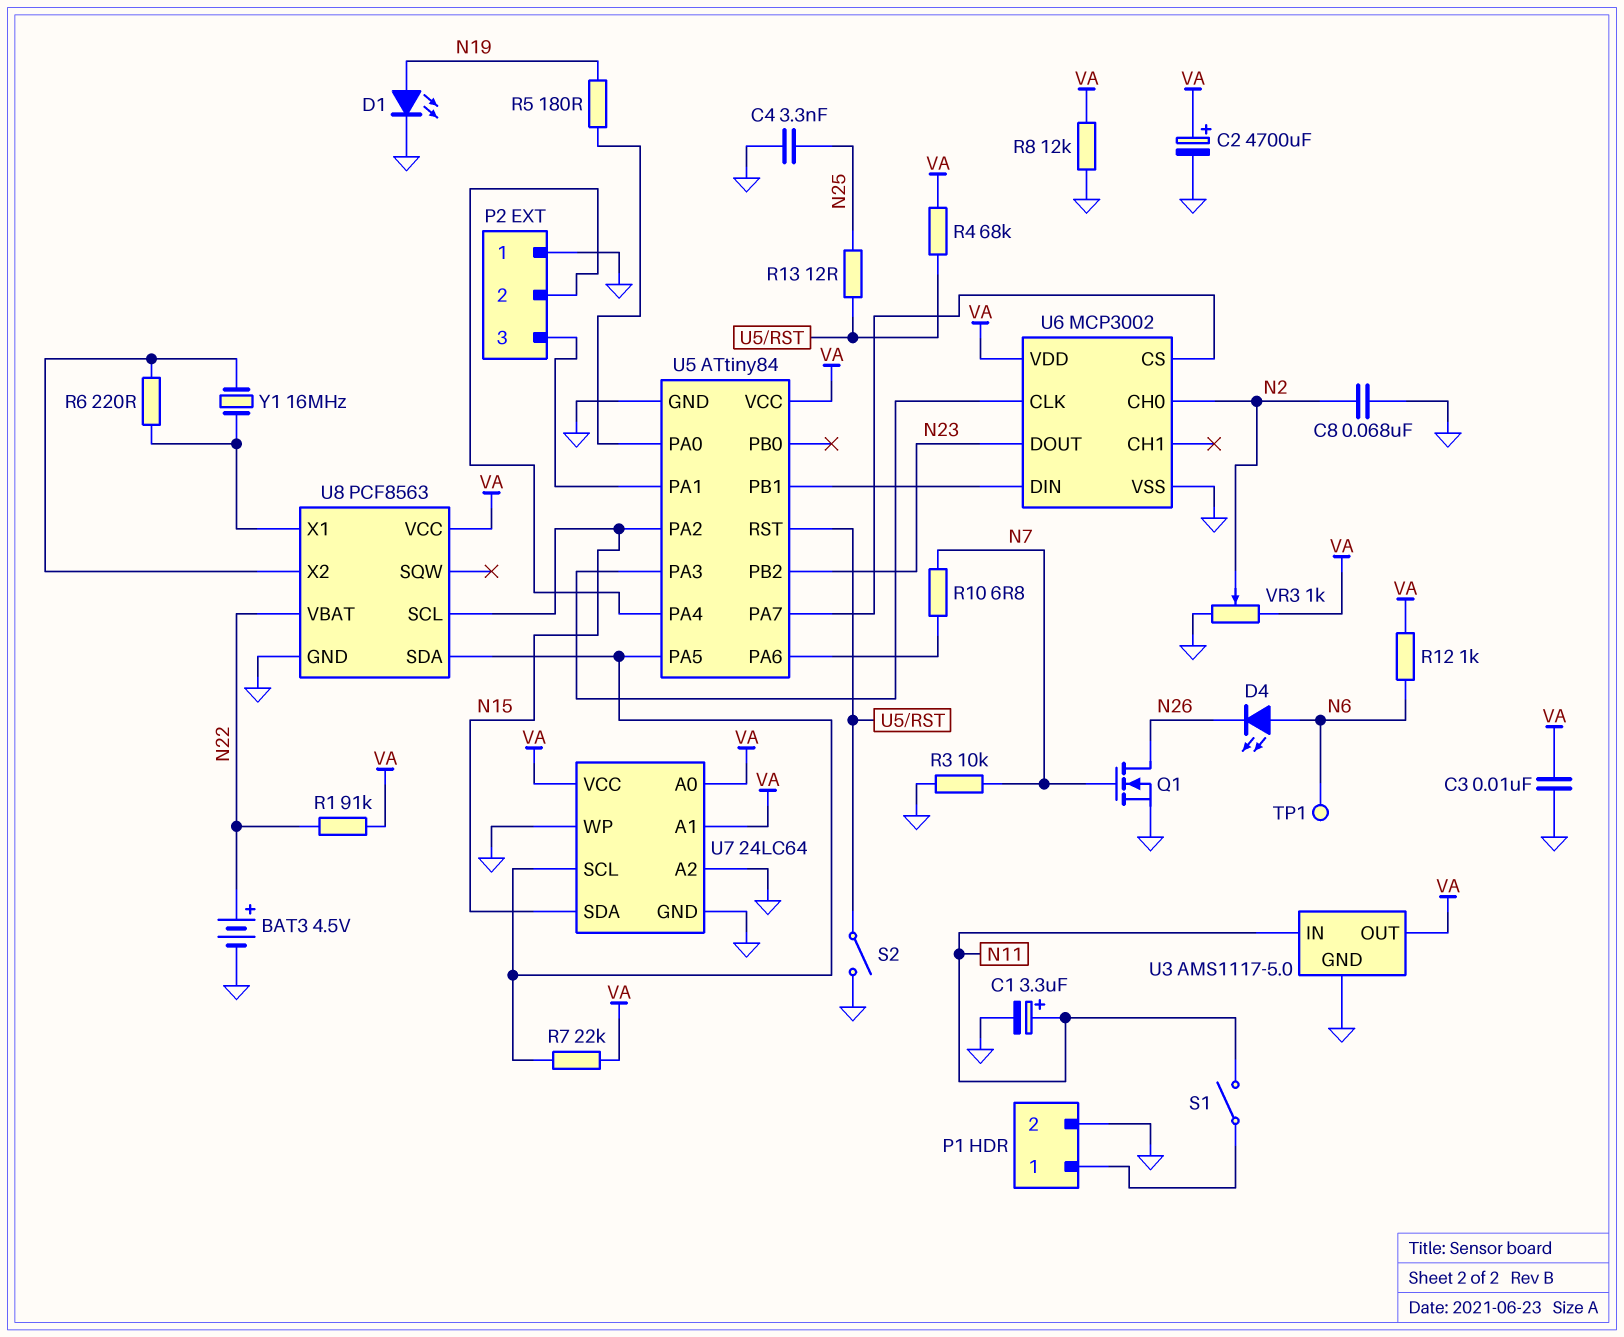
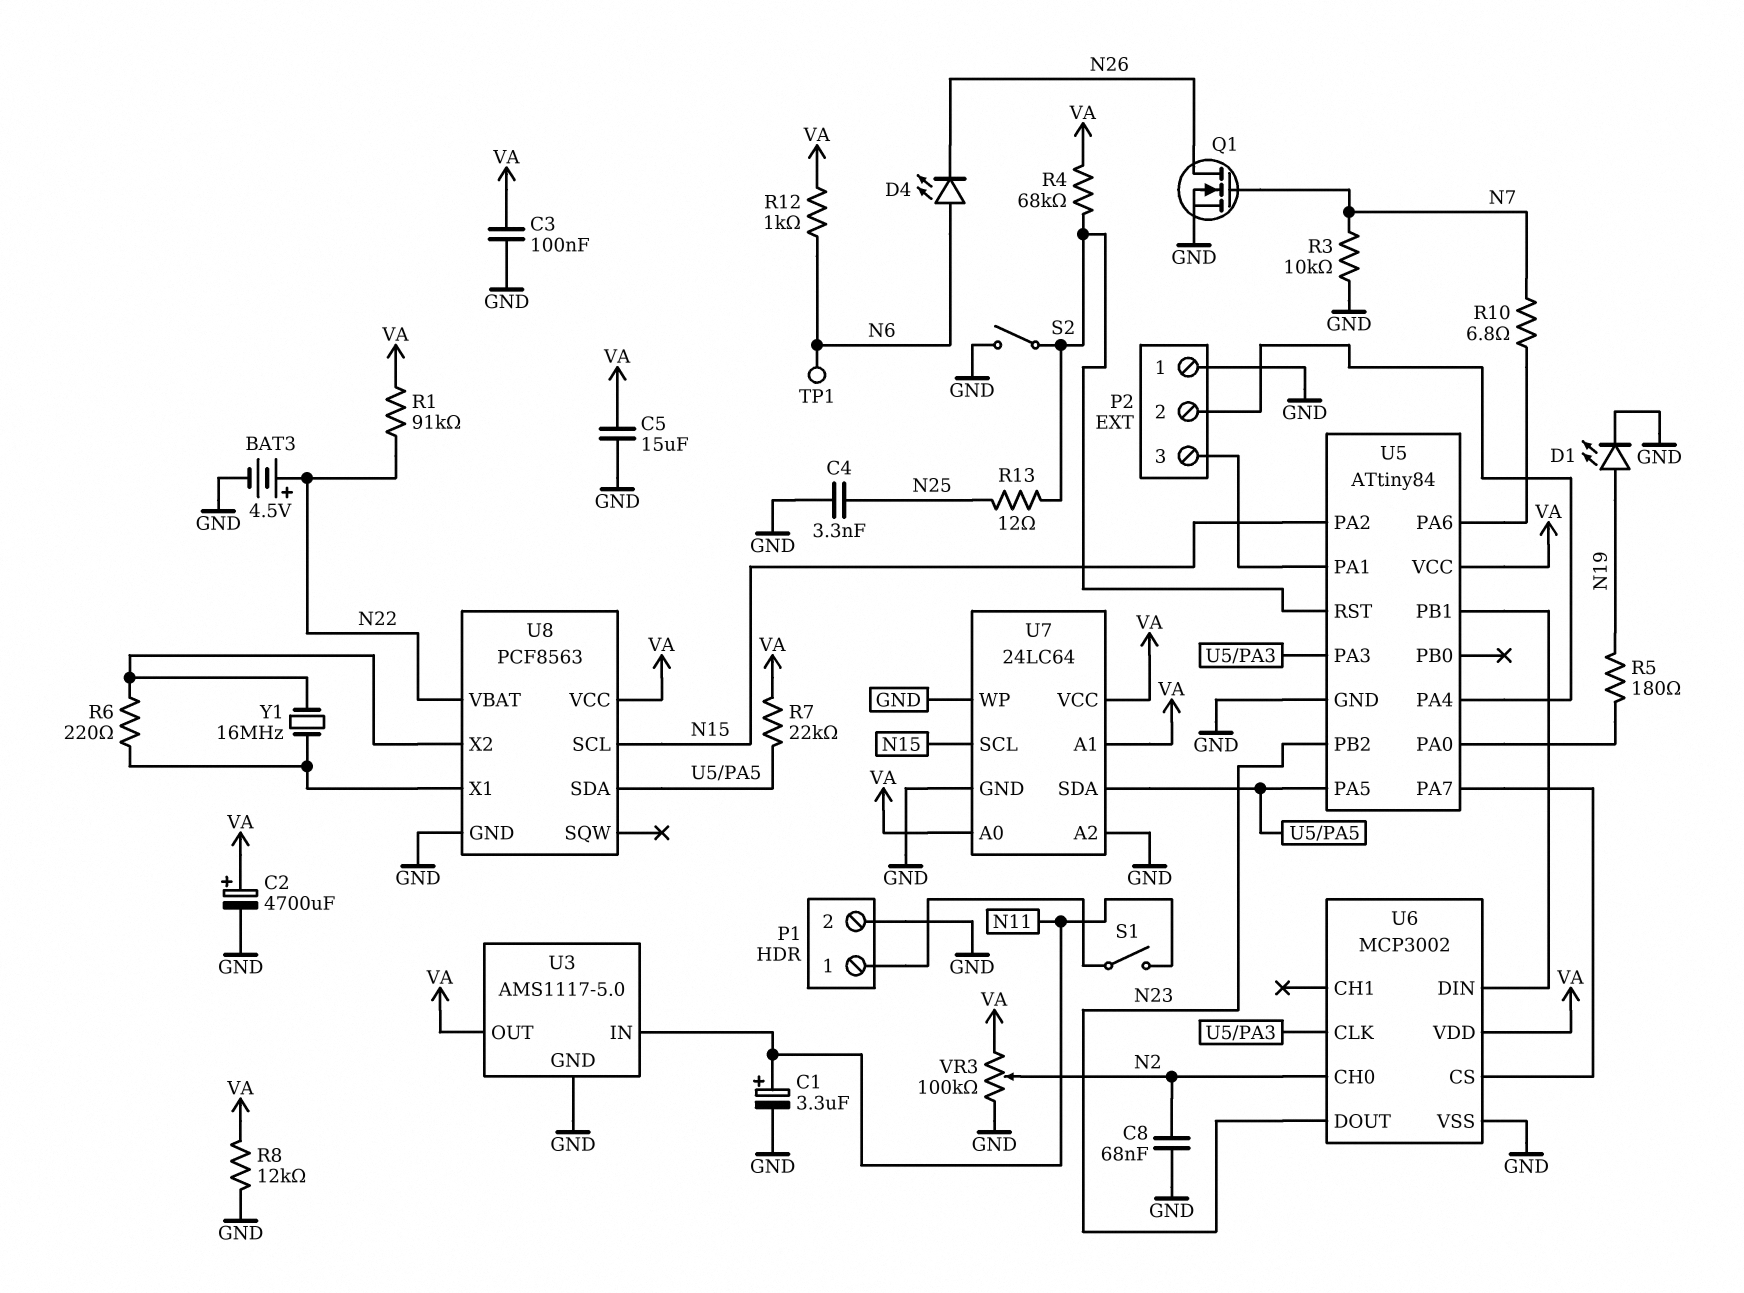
C3: 10nF (GND, VA) -> 100nF (GND, VA)
C5: none -> 15uF (GND, VA)
U7 pin SCL: U5/PA5 -> N15
U7 pin SDA: N15 -> U5/PA5
VR3: 1k (GND, VA, wiper N2) -> 100k (GND, VA, wiper N2)

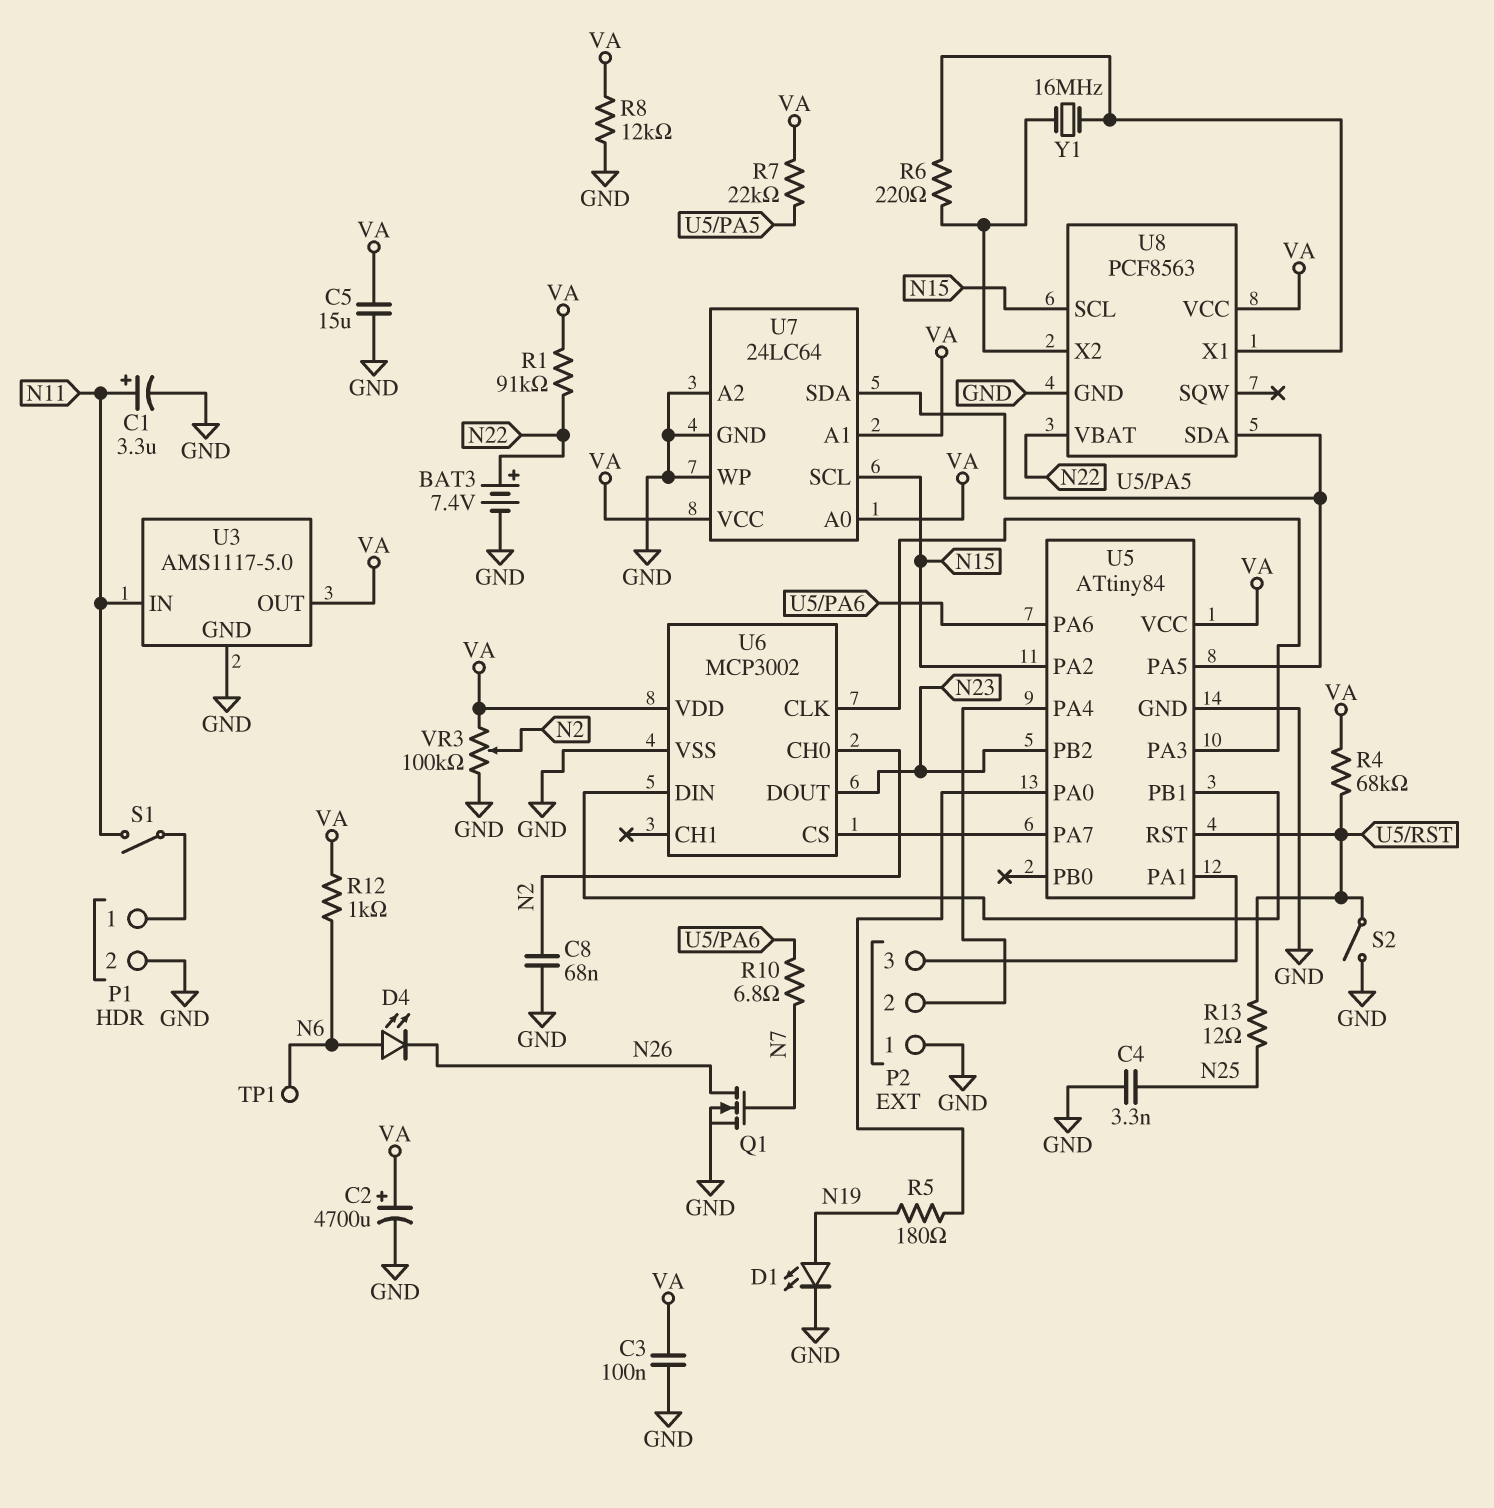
BAT3: 4.5V (plus N22, minus GND) -> 7.4V (plus N22, minus GND)
R3: 10k (GND, N7) -> none

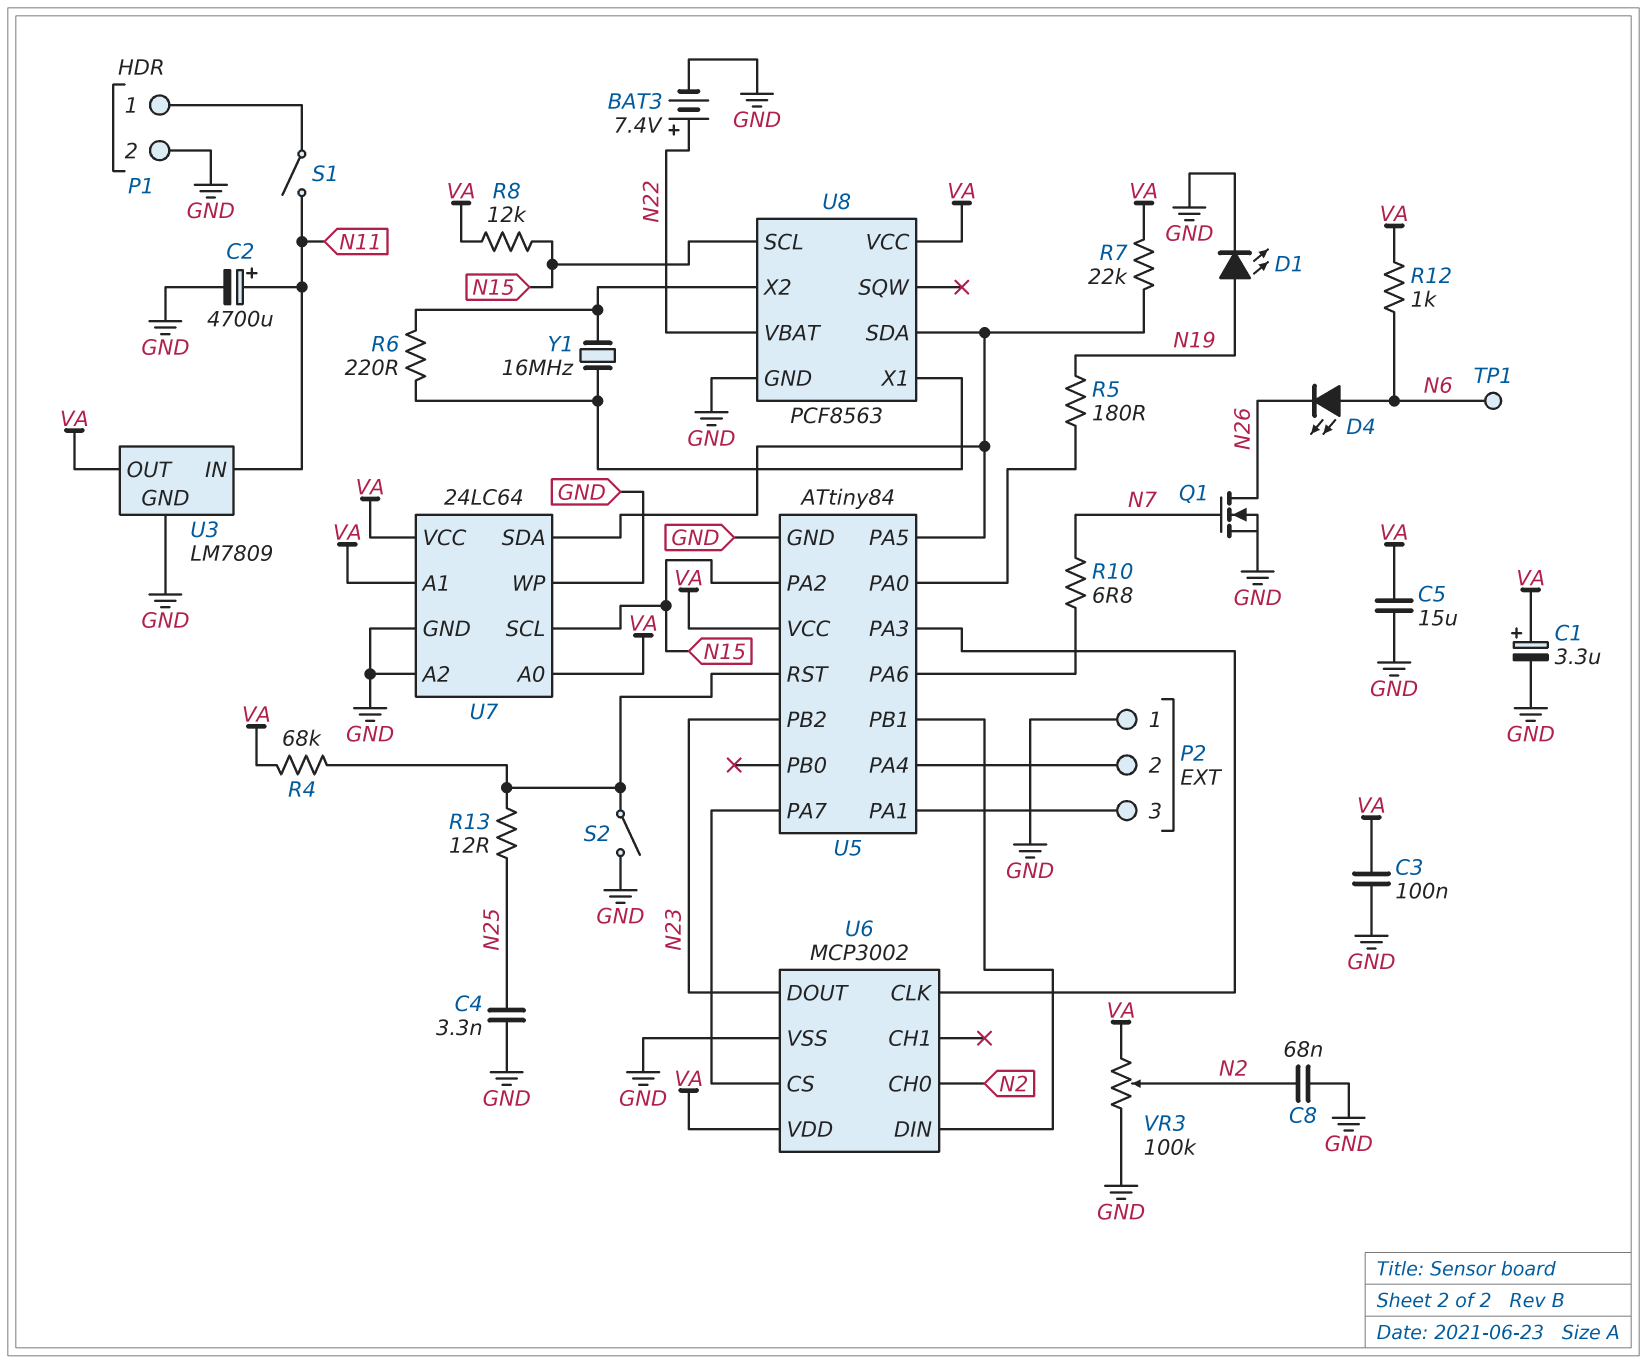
C1: 3.3uF (plus N11, minus GND) -> 3.3uF (plus VA, minus GND)
C2: 4700uF (plus VA, minus GND) -> 4700uF (plus N11, minus GND)
R1: 91k (N22, VA) -> none
R8: 12k (GND, VA) -> 12k (N15, VA)
U3: AMS1117-5.0 -> LM7809

